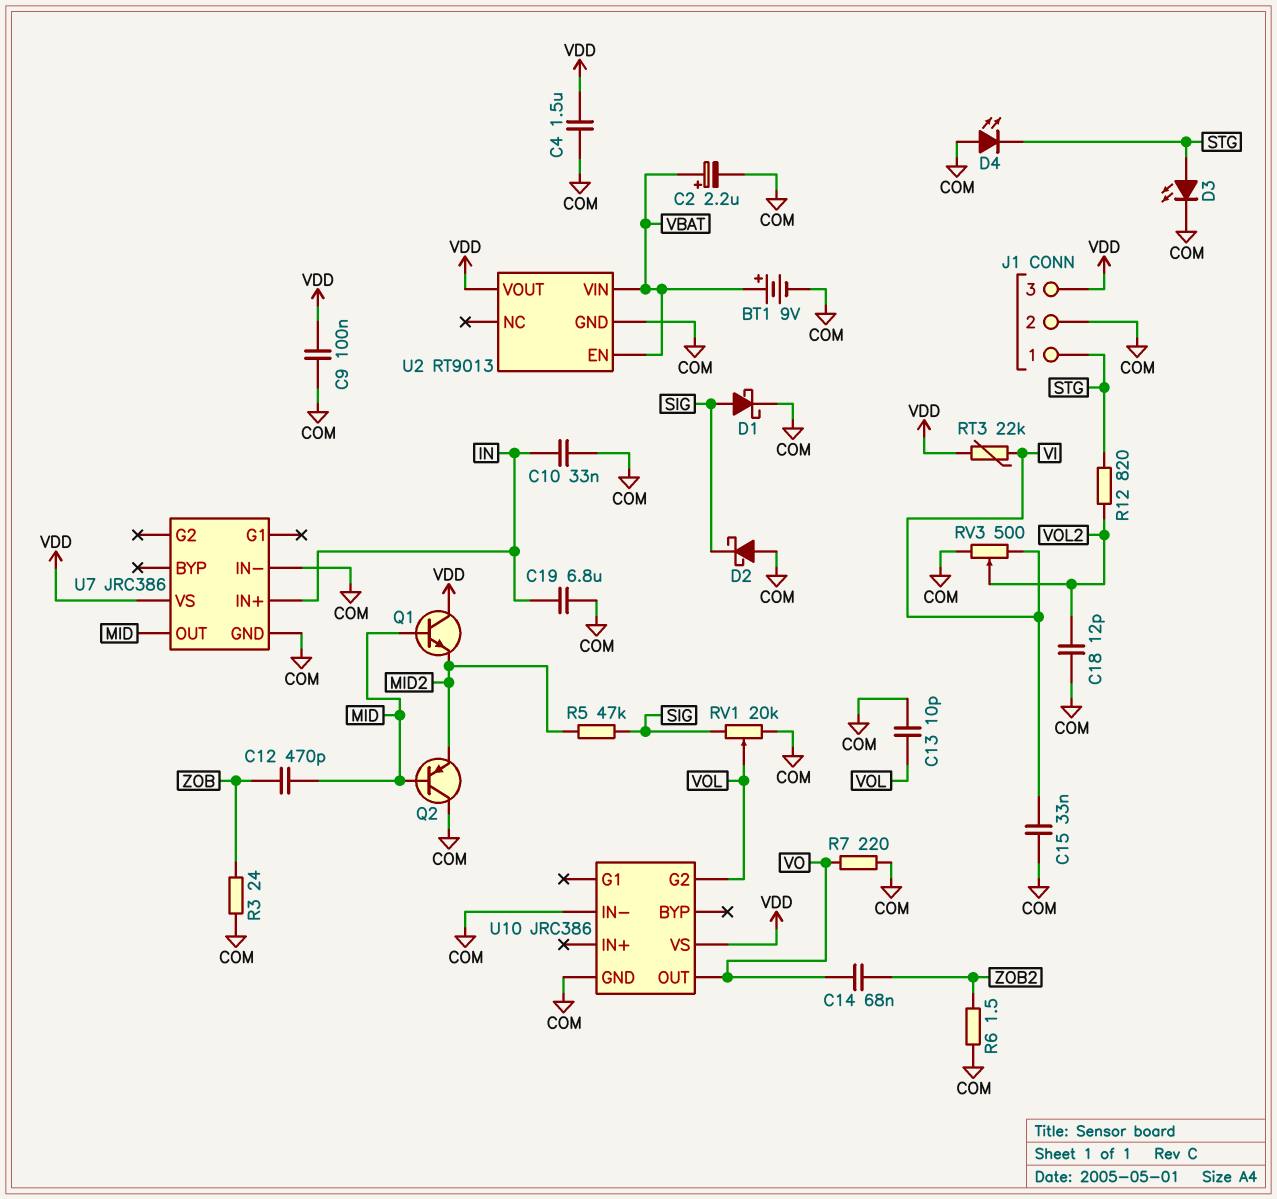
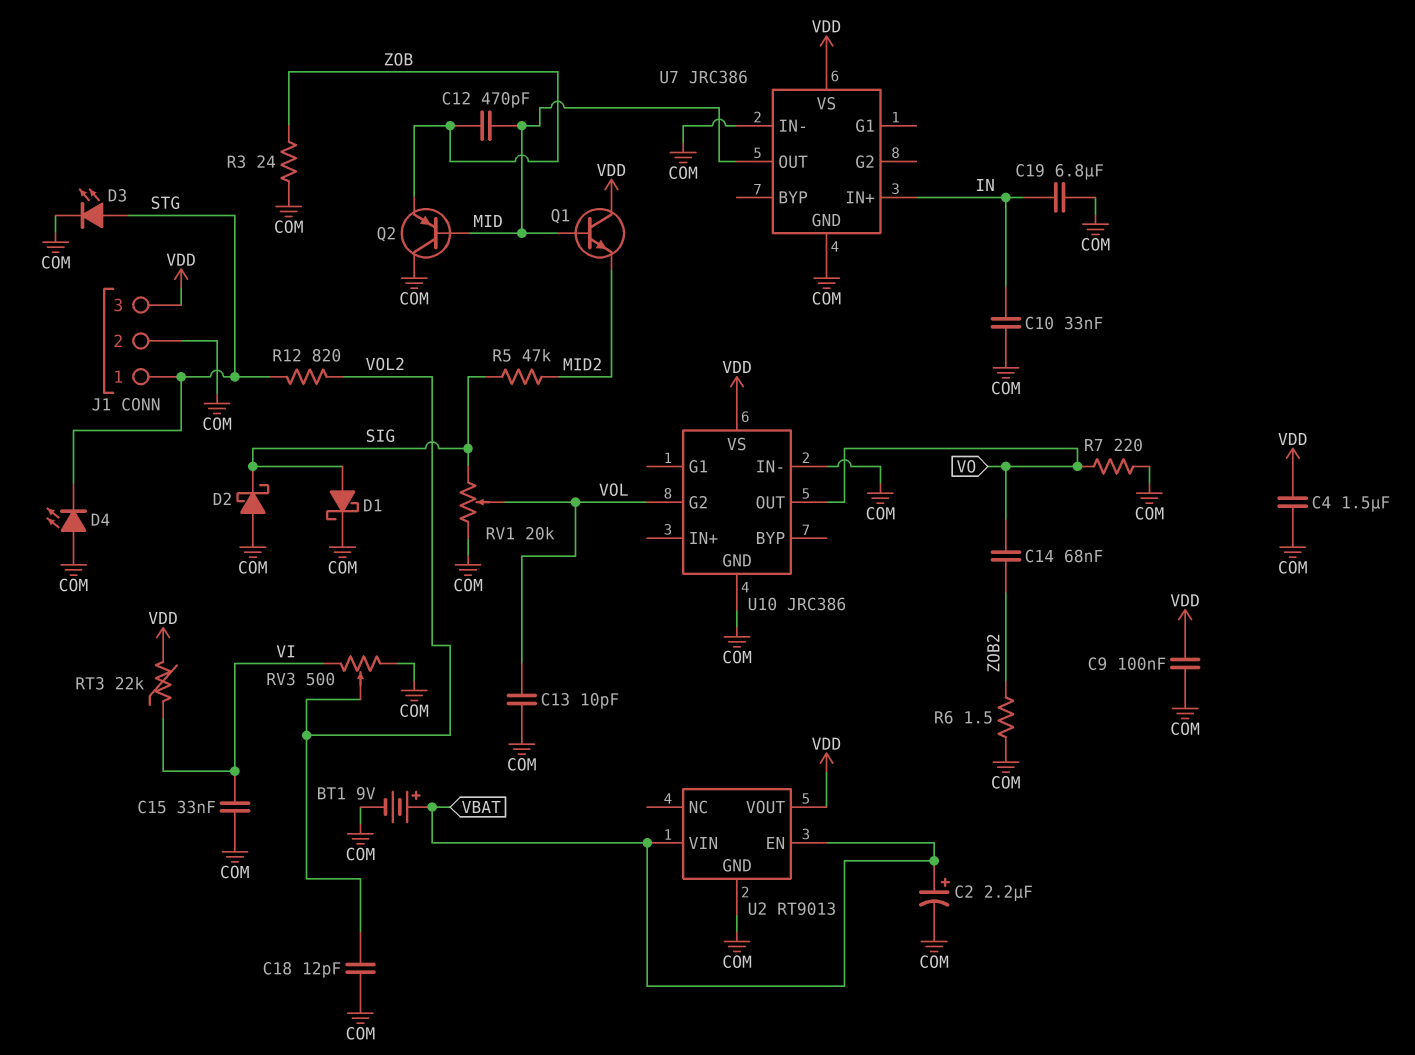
Q2: PNP (B MID, C COM, E MID2) -> PNP (B MID, C COM, E ZOB)

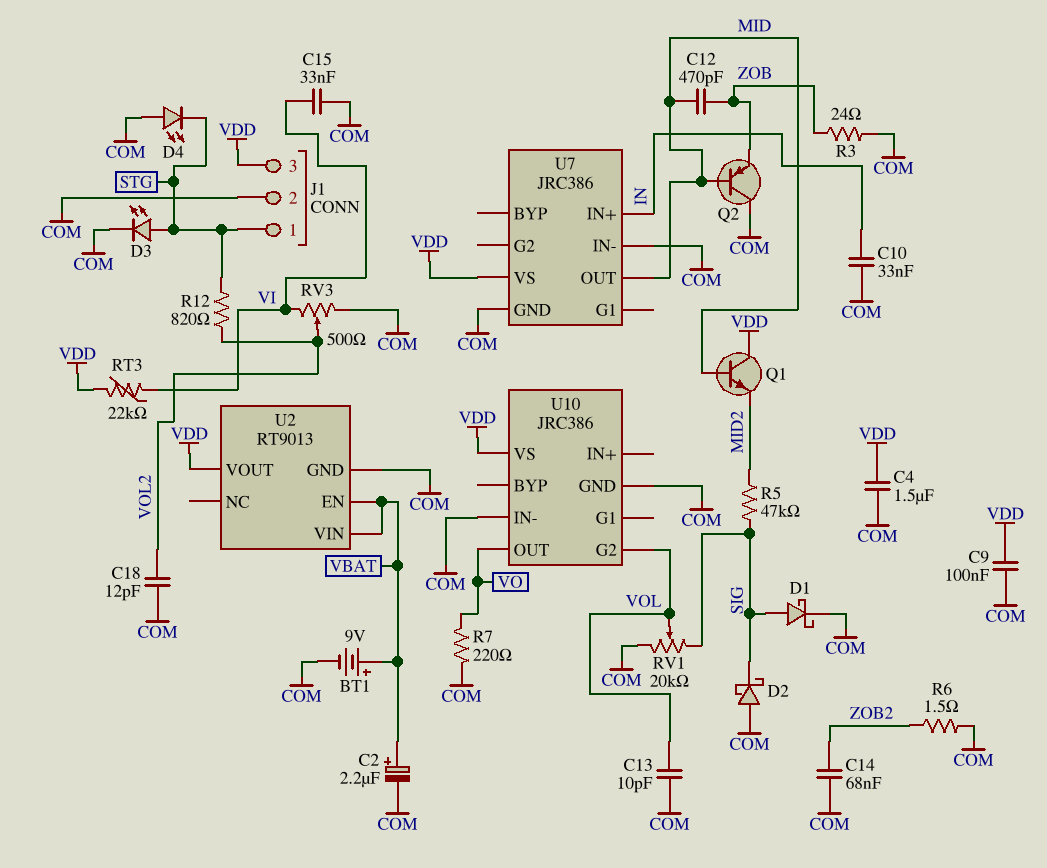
C14: 68nF (VO, ZOB2) -> 68nF (COM, ZOB2)
C19: 6.8uF (COM, IN) -> none

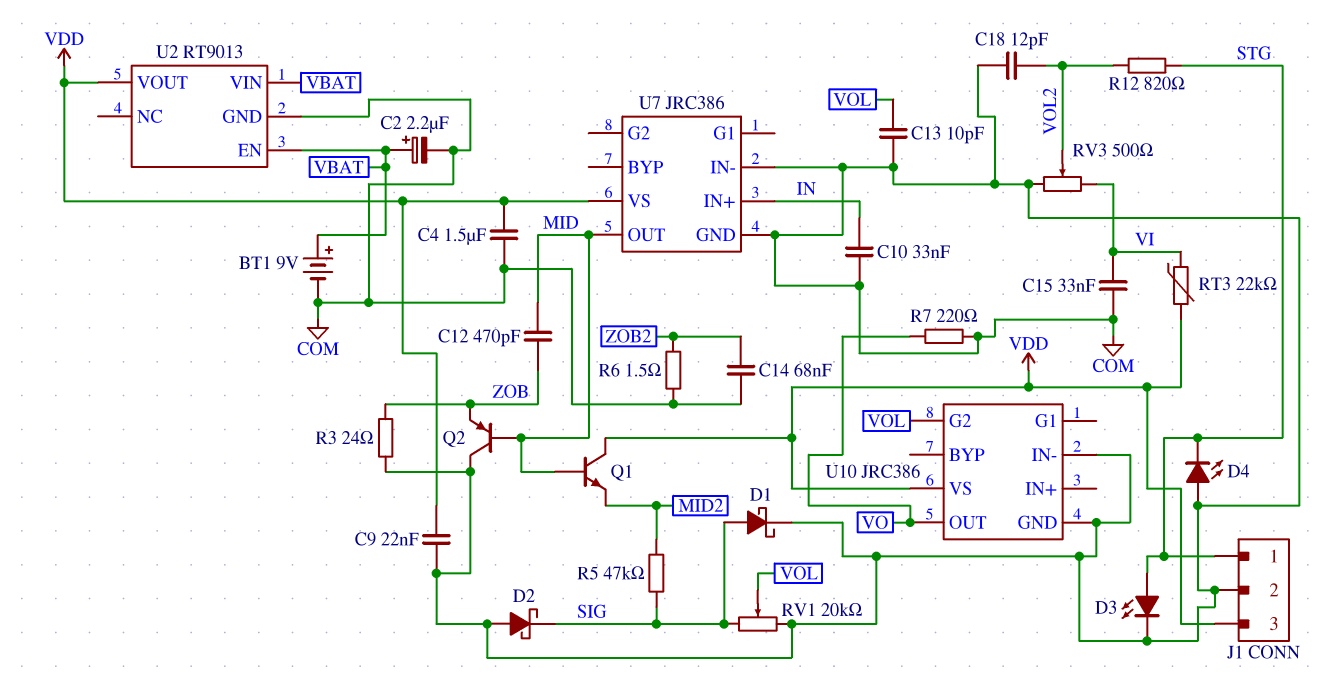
C9: 100nF (COM, VDD) -> 22nF (COM, VDD)

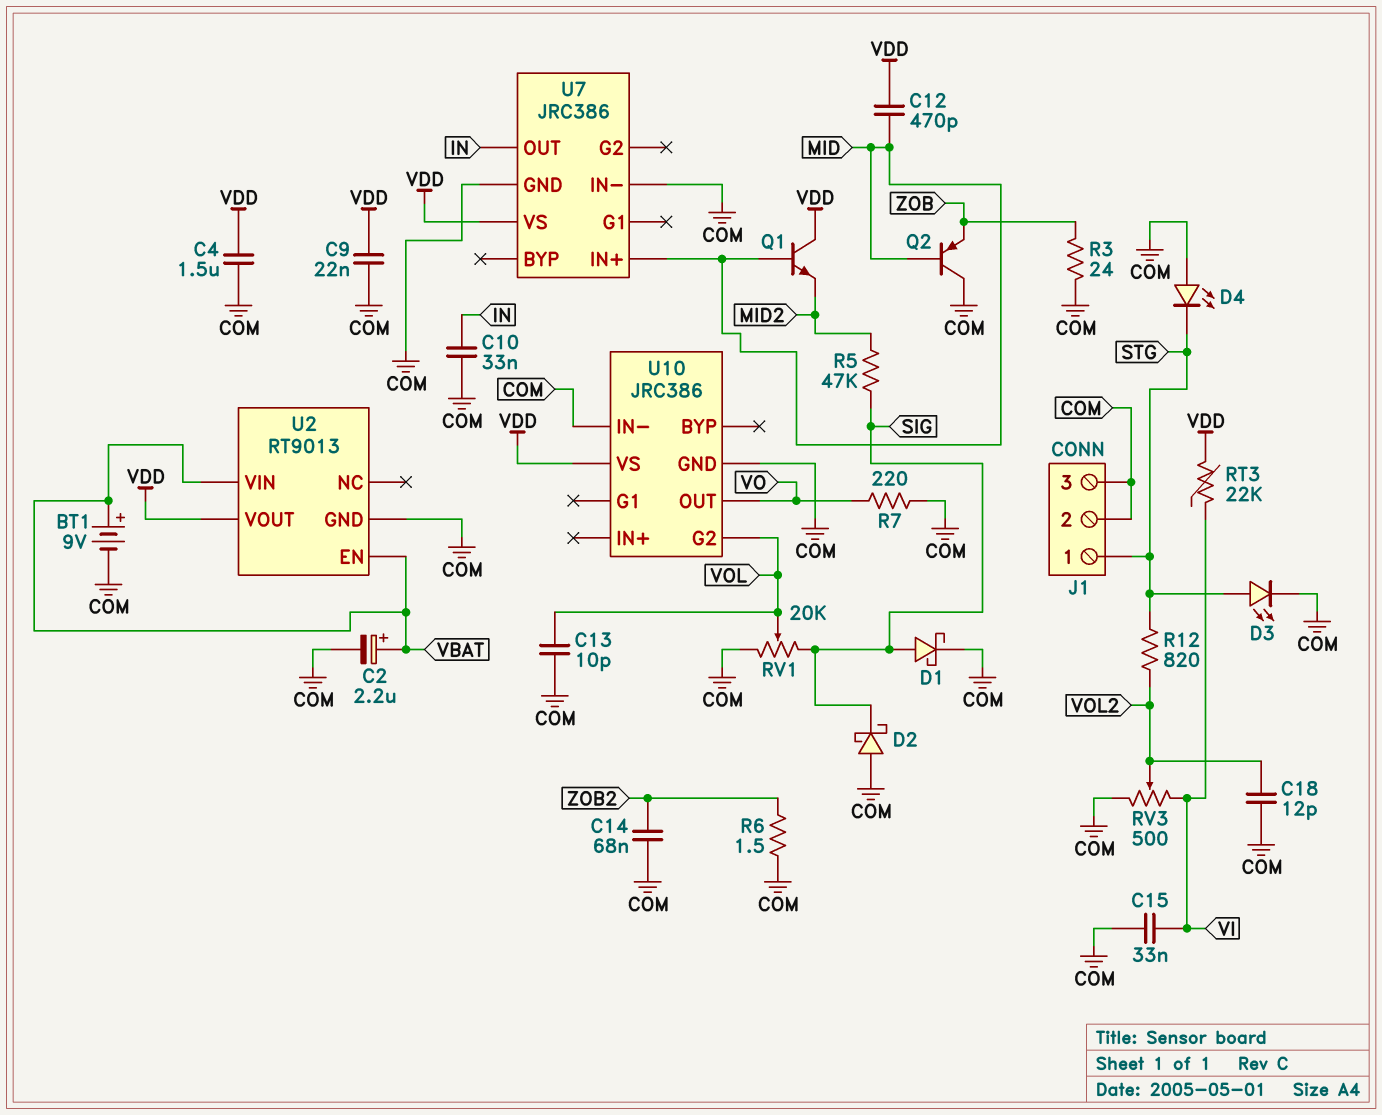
C12: 470pF (MID, ZOB) -> 470pF (MID, VDD)
J1 pin 3: VDD -> COM
U7 pin IN+: IN -> MID
U7 pin OUT: MID -> IN

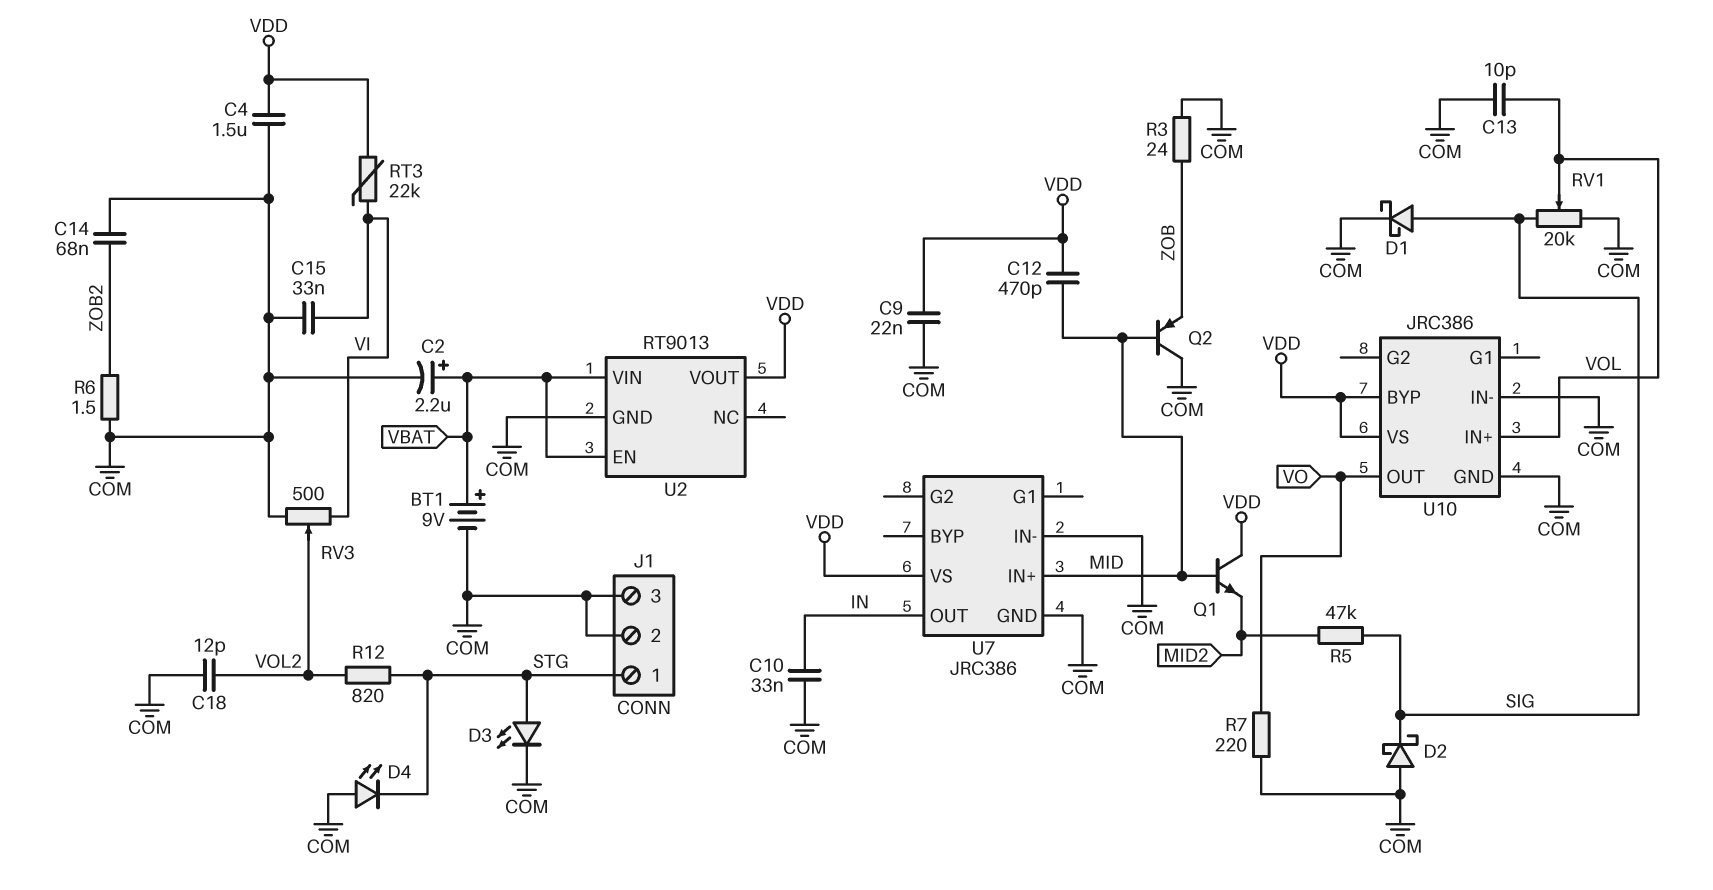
U10 pin BYP: none -> VDD
U10 pin G2: VOL -> none
U10 pin IN+: none -> VOL

